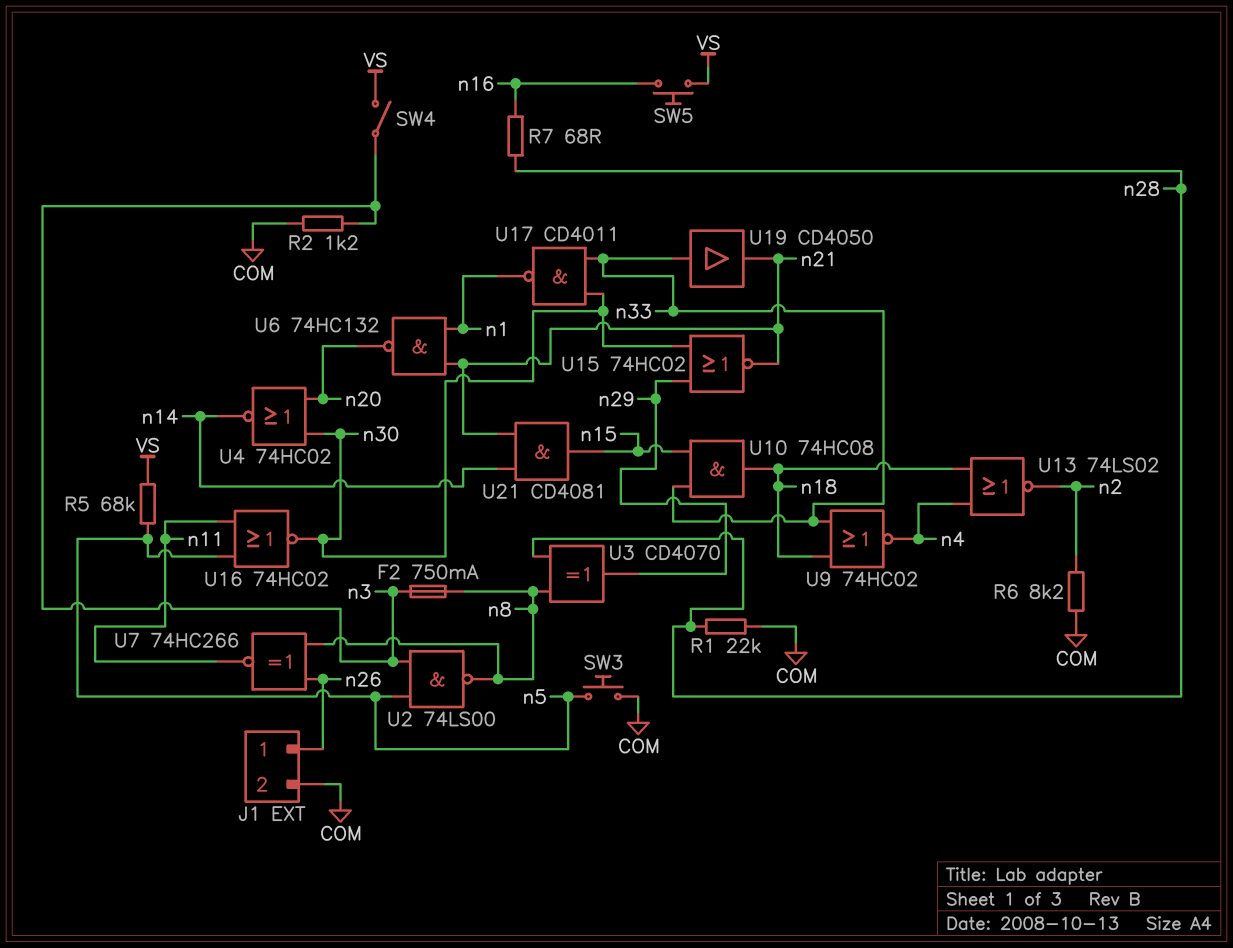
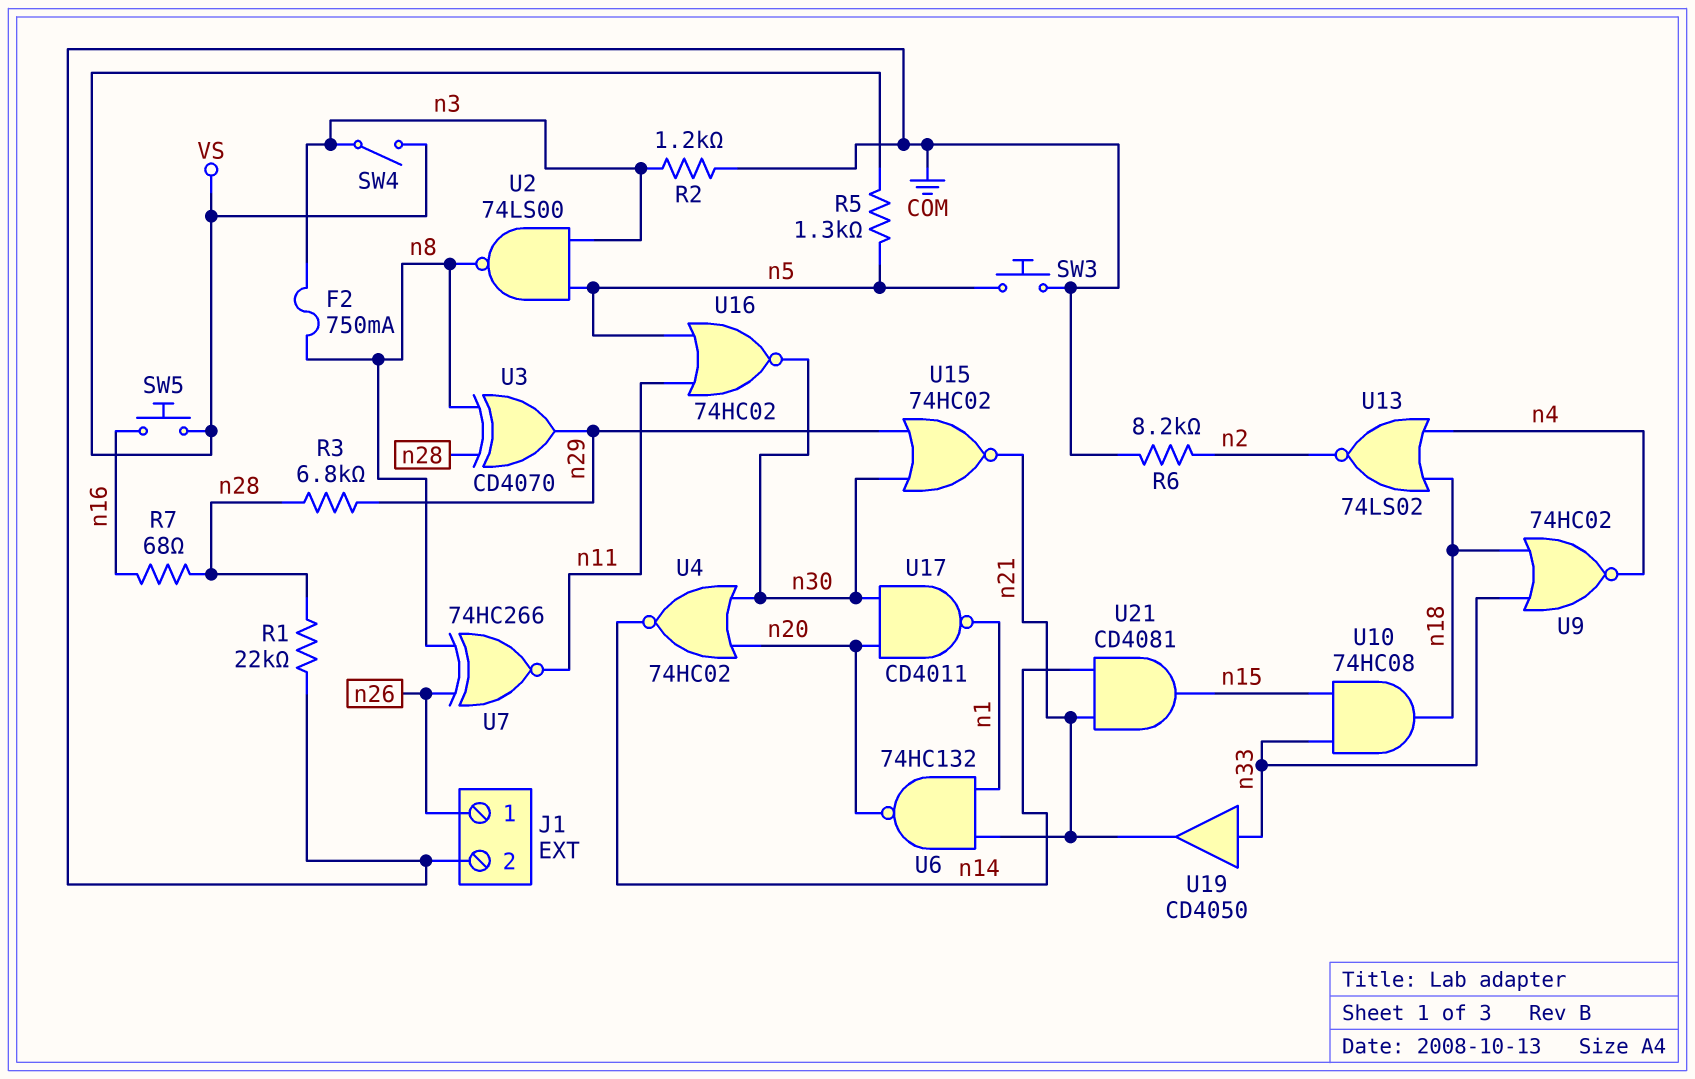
R3: none -> 6.8k (n28, n29)
R5: 68k (VS, n5) -> 1.3k (VS, n5)
U17: NAND CD4011 (in n30, in n33, out n1) -> NAND CD4011 (in n20, in n30, out n1)

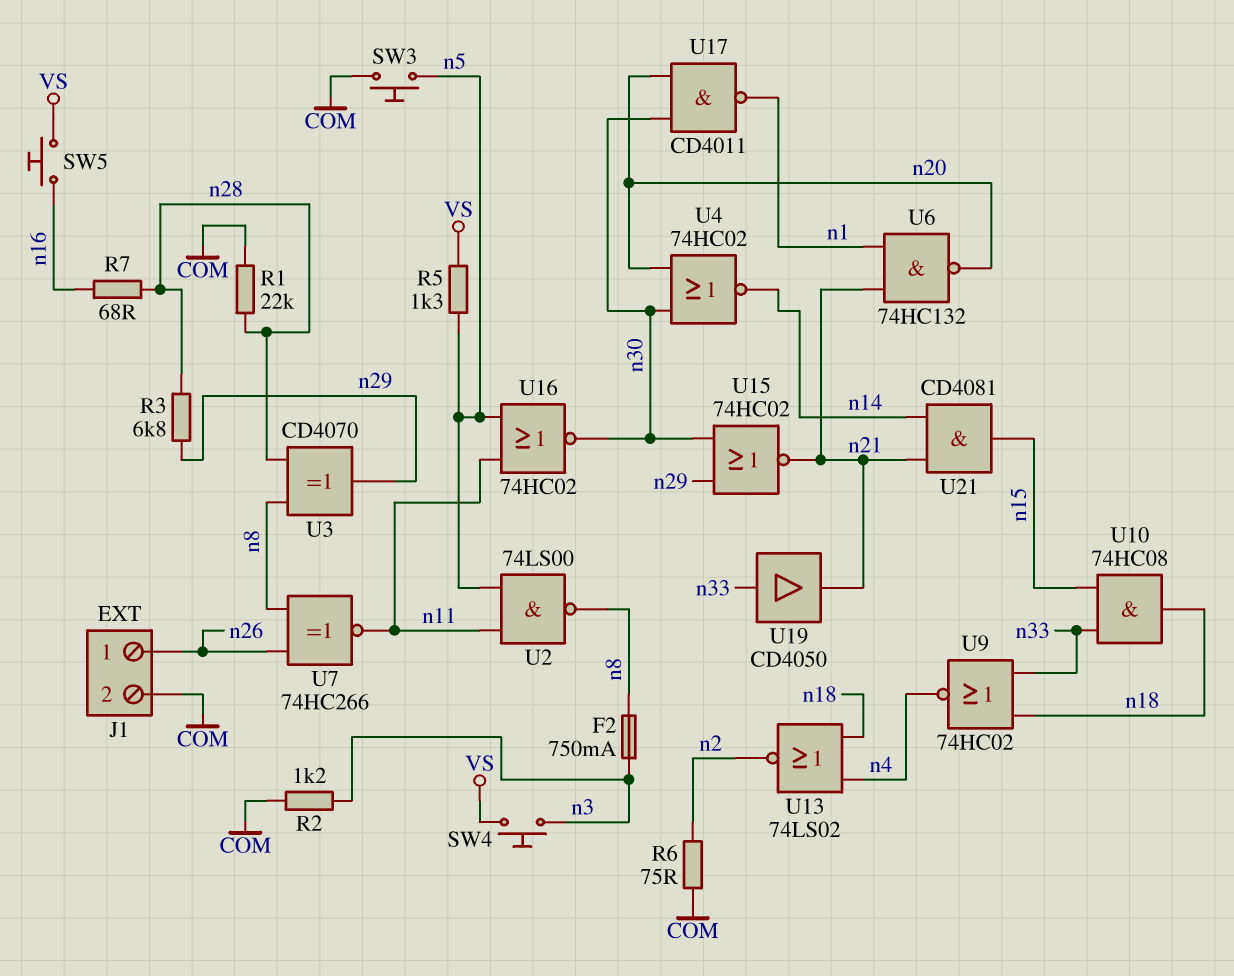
R6: 8.2k (COM, n2) -> 75 (COM, n2)
SW4: switch (VS, n3) -> button (VS, n3)
U2: NAND 74LS00 (in n3, in n5, out n8) -> NAND 74LS00 (in n5, in n11, out n8)

